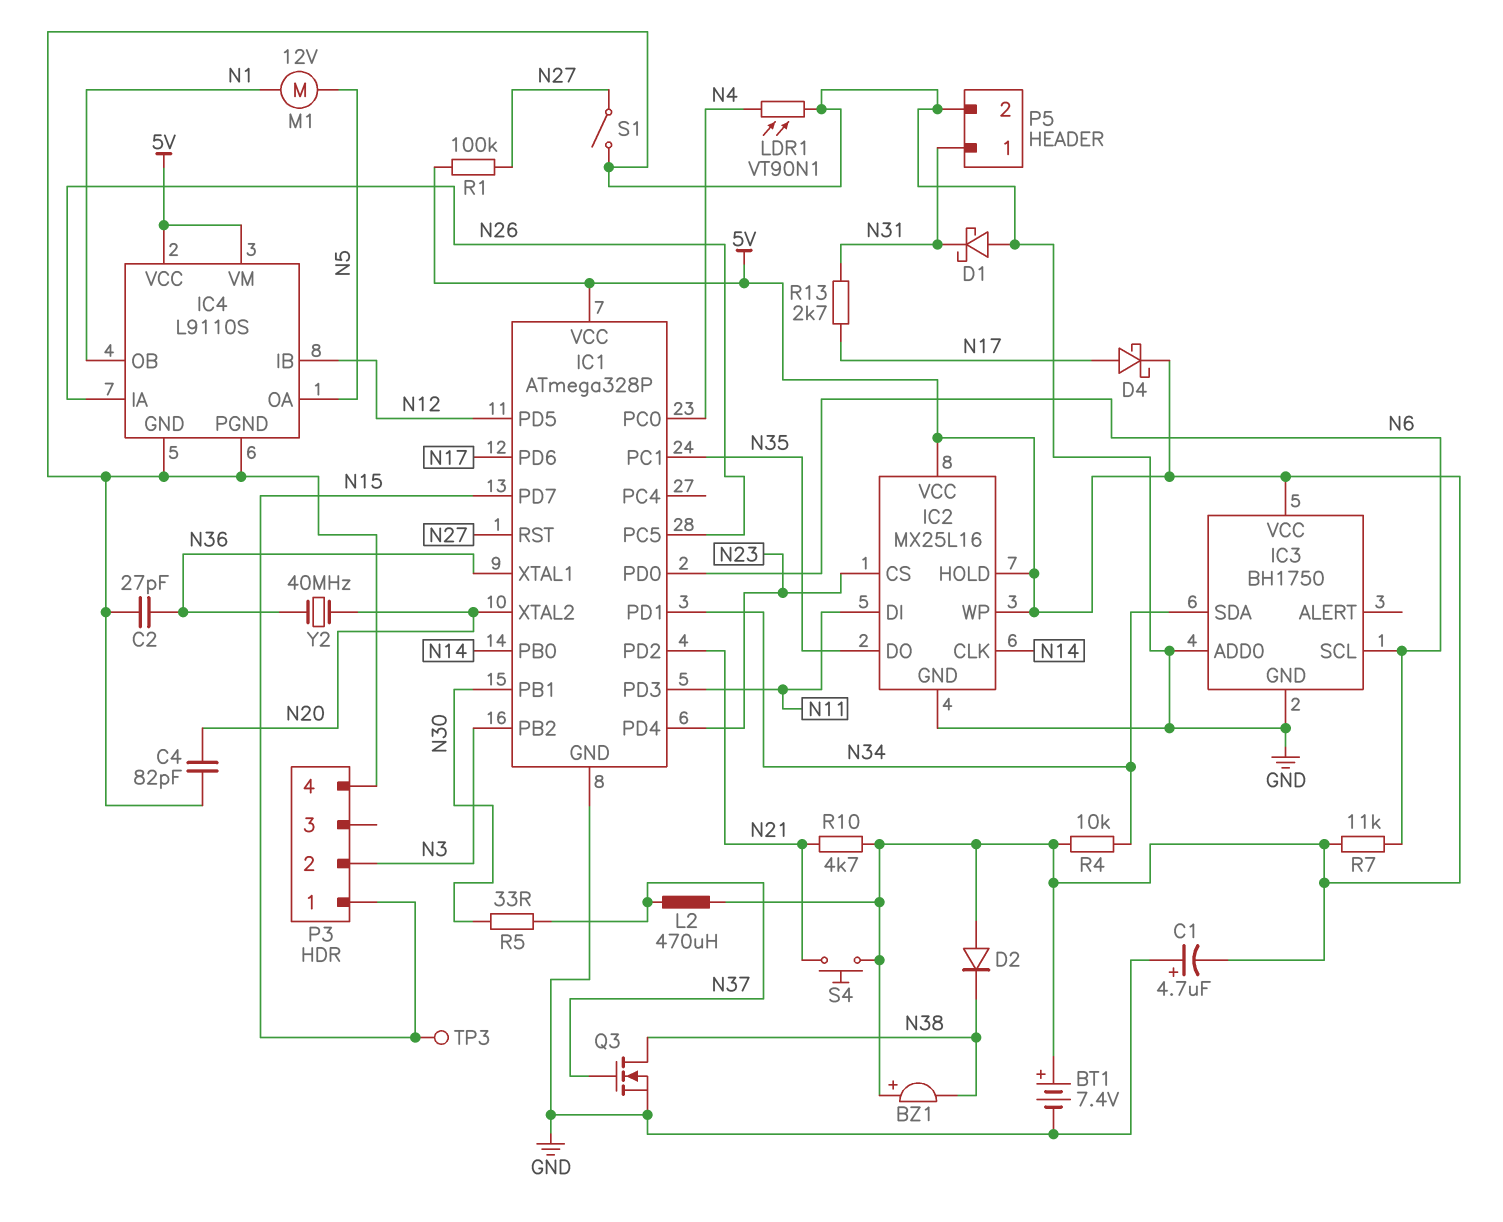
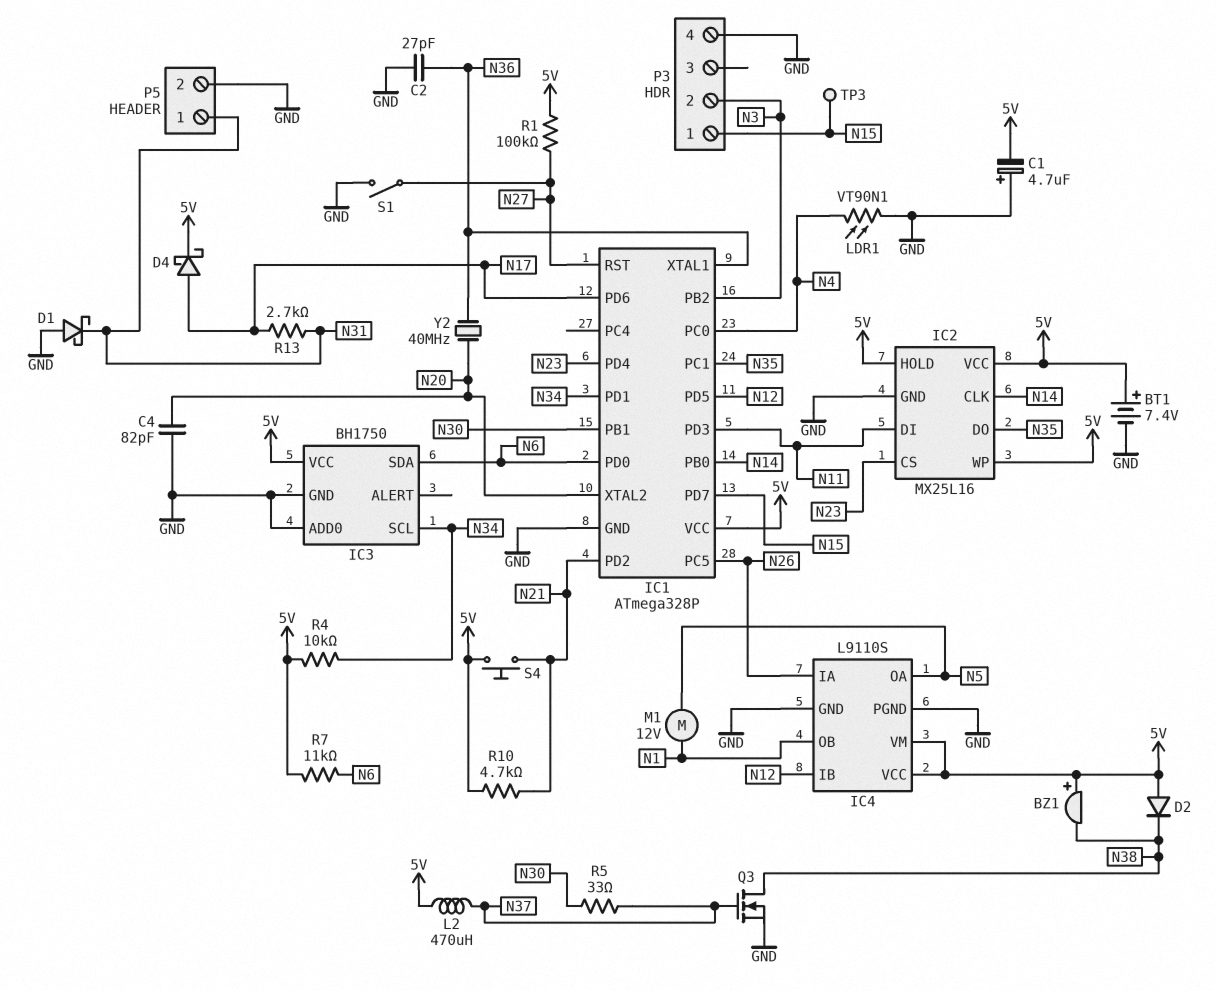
IC3 pin SCL: N6 -> N34
IC3 pin SDA: N34 -> N6

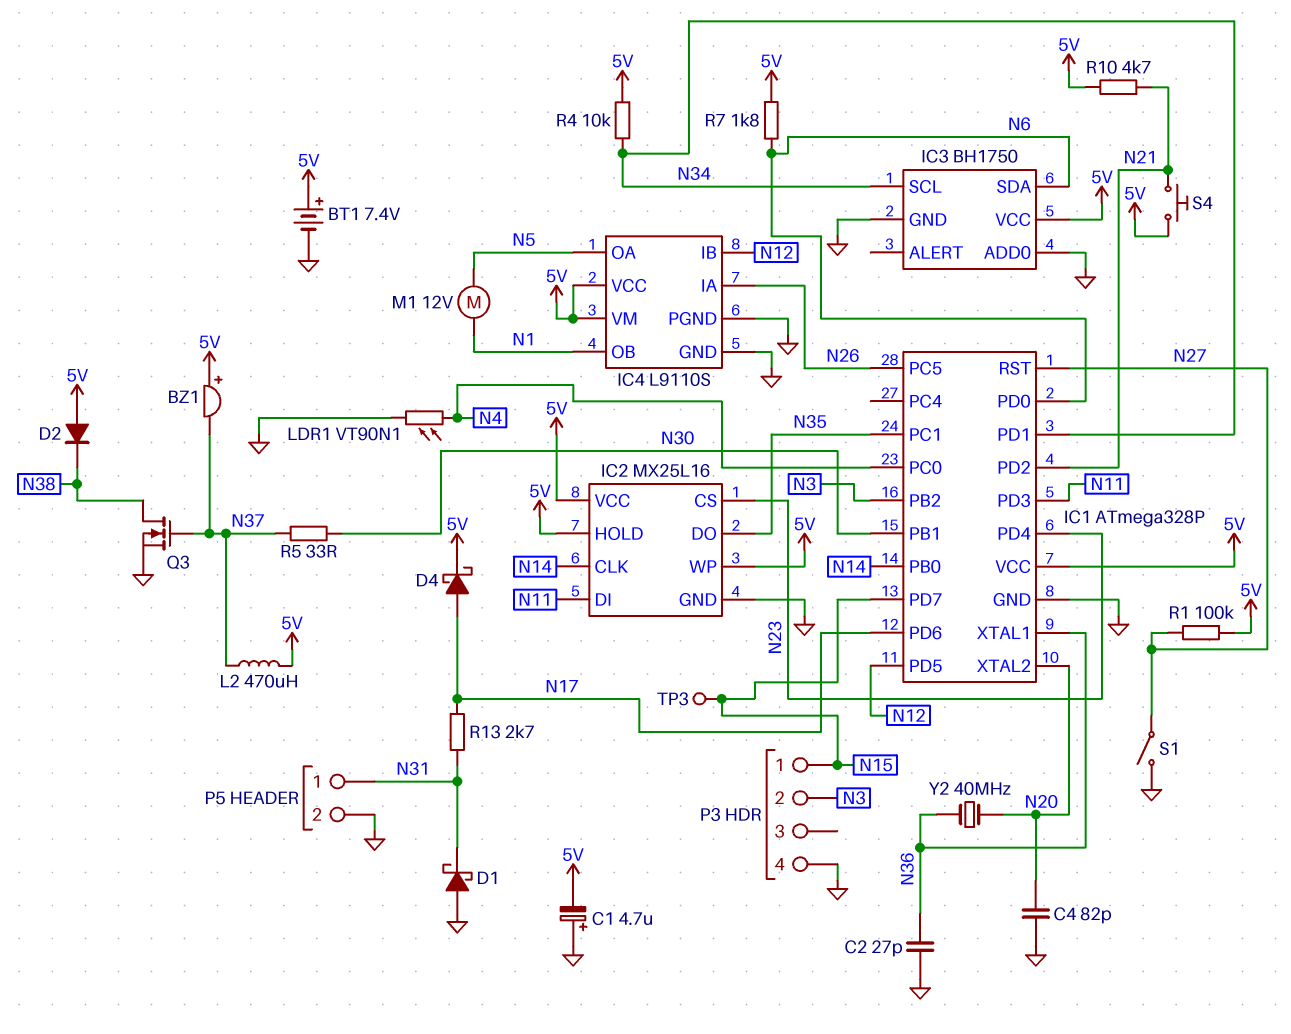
BZ1: buzzer (plus 5V, minus N38) -> buzzer (plus 5V, minus N37)
R7: 11k (5V, N6) -> 1.8k (5V, N6)

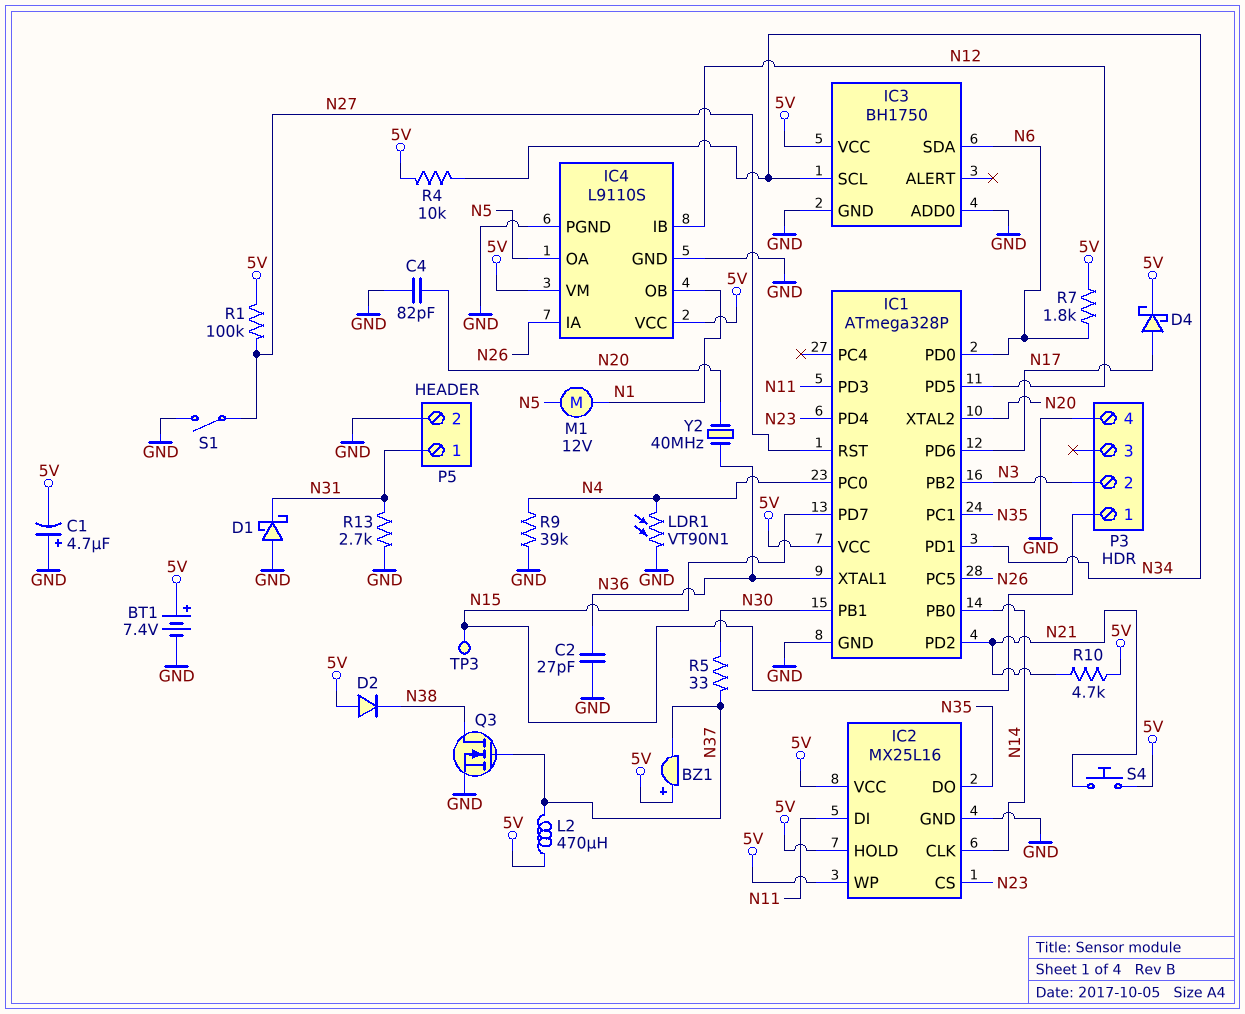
R9: none -> 39k (GND, N4)
R13: 2.7k (N17, N31) -> 2.7k (GND, N31)

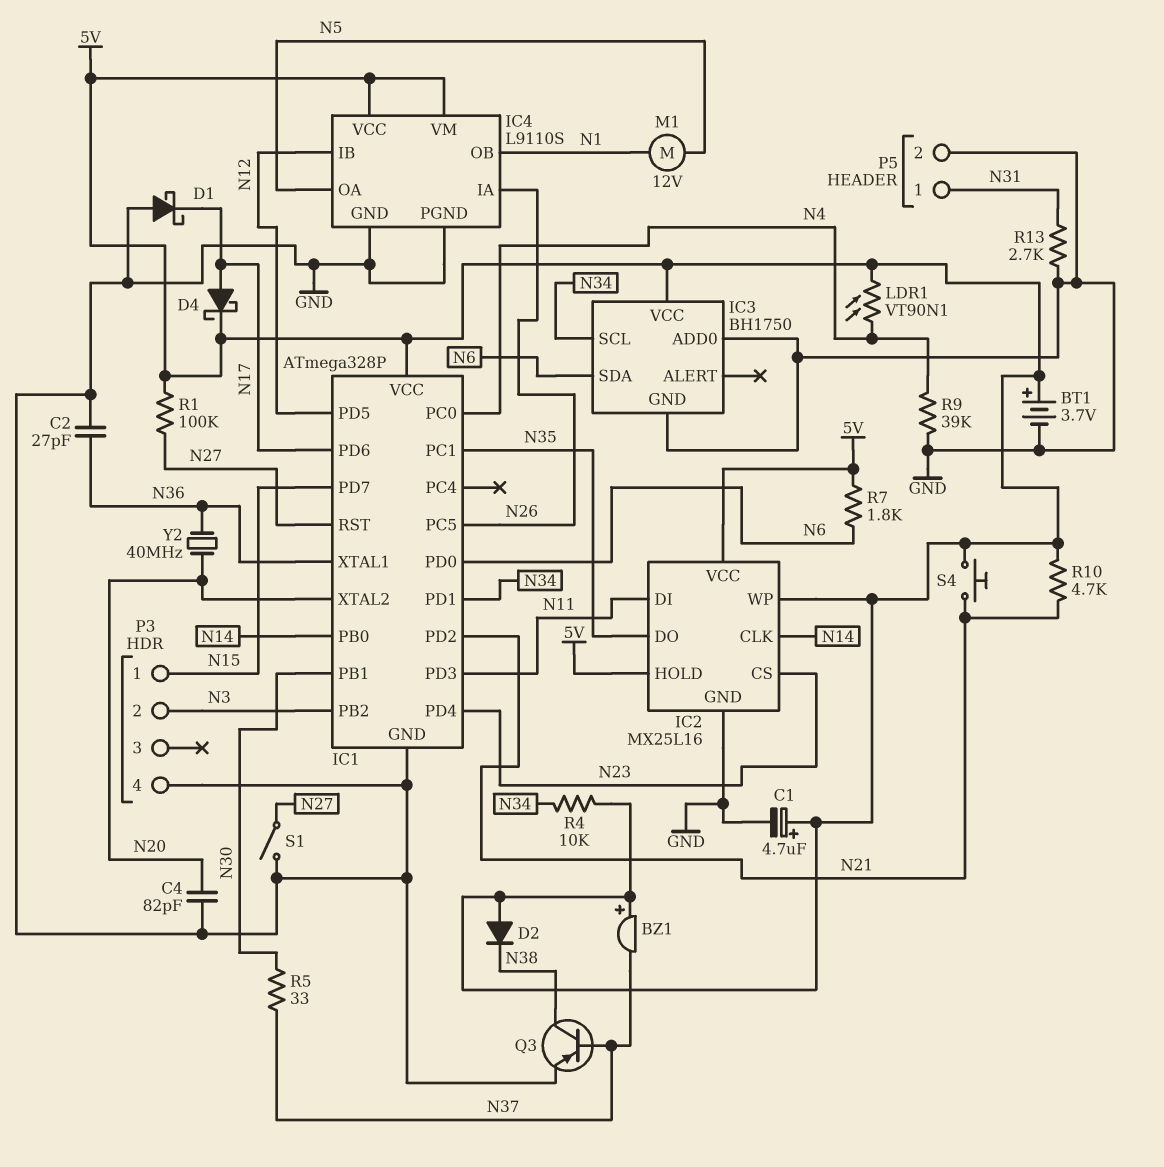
BT1: 7.4V (plus 5V, minus GND) -> 3.7V (plus 5V, minus GND)
C1: 4.7uF (plus GND, minus 5V) -> 4.7uF (plus 5V, minus GND)
D1: schottky (A GND, K N31) -> schottky (A GND, K N17)
L2: 470uH (5V, N37) -> none
LDR1: VT90N1 (GND, N4) -> VT90N1 (5V, N4)
Q3: NMOS (G N37, D N38, S GND) -> PNP (B N37, C N38, E GND)
TP3: test point (N15) -> none

